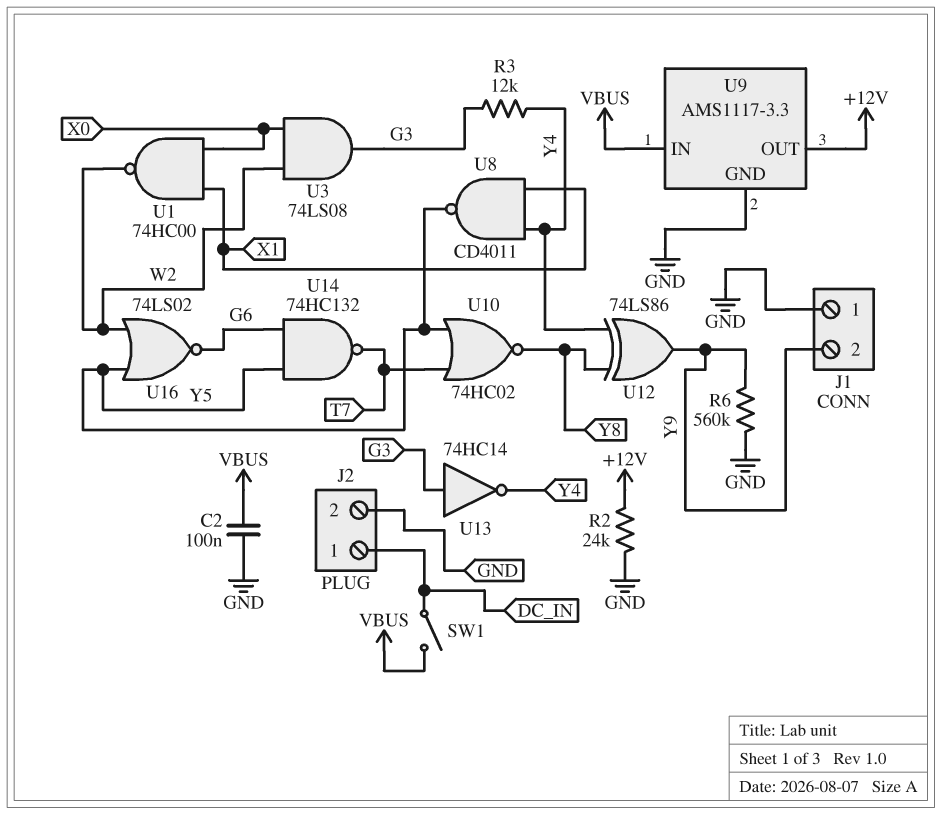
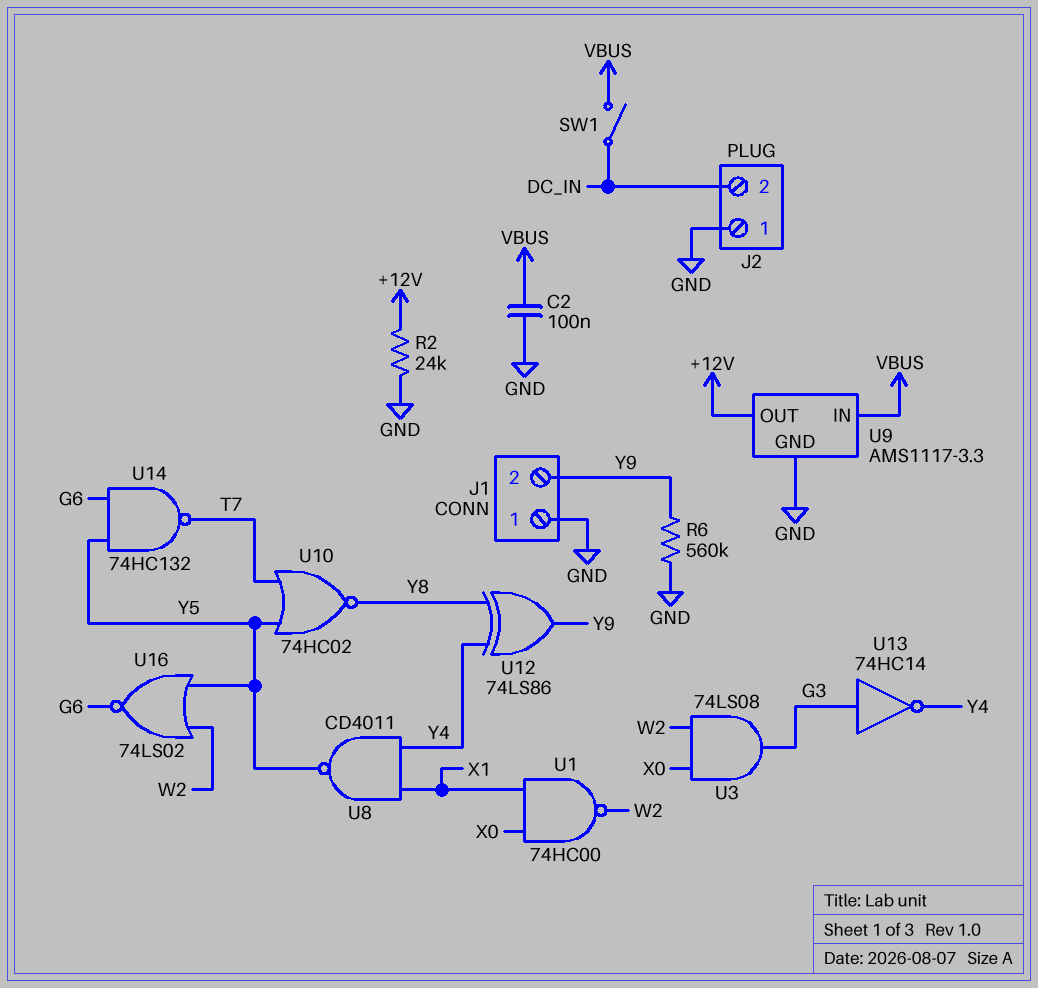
J2 pin 1: DC_IN -> GND
J2 pin 2: GND -> DC_IN
R3: 12k (G3, Y4) -> none

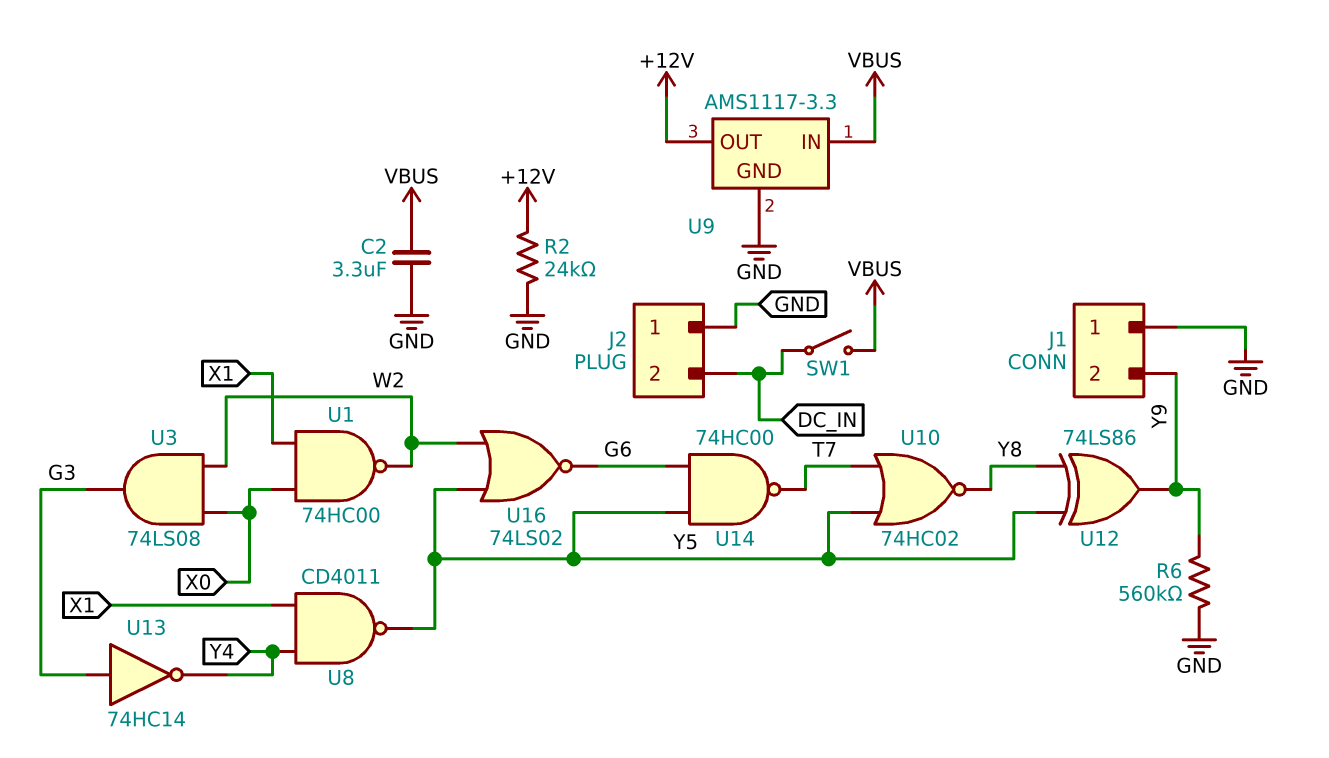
C2: 100nF (GND, VBUS) -> 3.3uF (GND, VBUS)
U12: XOR 74LS86 (in Y4, in Y8, out Y9) -> XOR 74LS86 (in Y5, in Y8, out Y9)
U14: NAND 74HC132 (in G6, in Y5, out T7) -> NAND 74HC00 (in G6, in Y5, out T7)

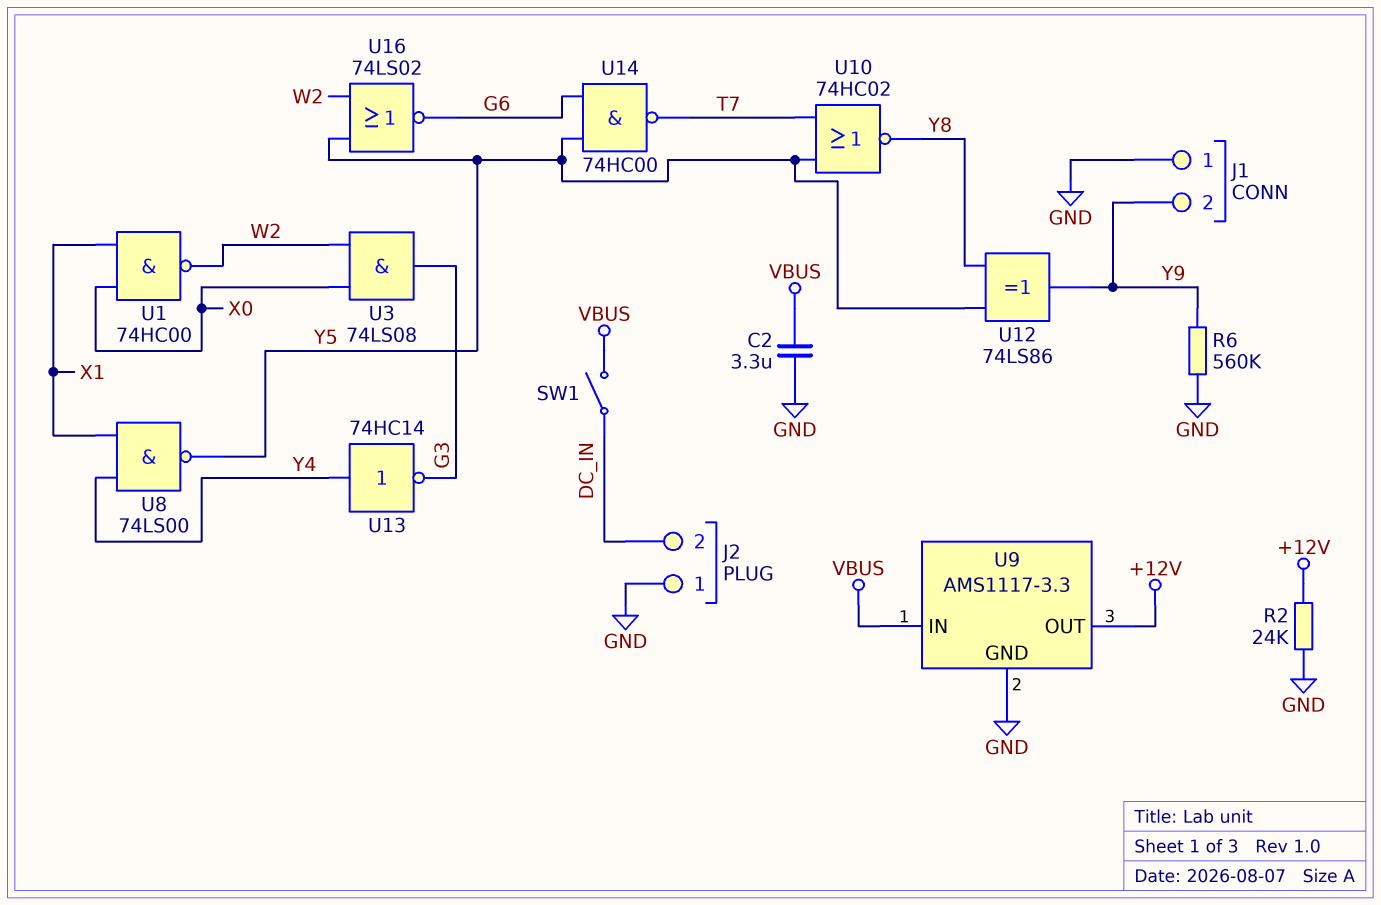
U8: NAND CD4011 (in X1, in Y4, out Y5) -> NAND 74LS00 (in X1, in Y4, out Y5)
U13: NOT 74HC14 (in G3, out Y4) -> NOT 74HC14 (in Y4, out G3)

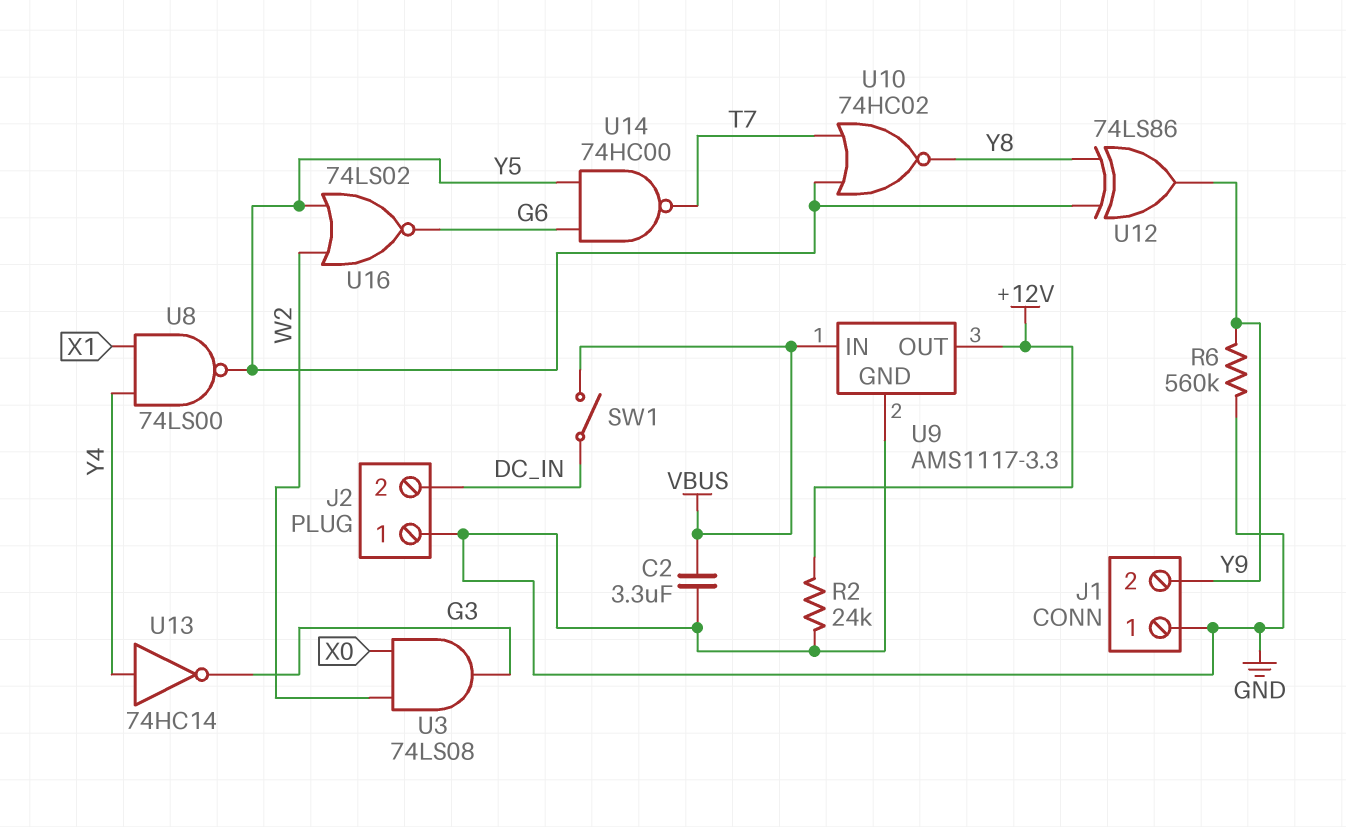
U1: NAND 74HC00 (in X0, in X1, out W2) -> none

